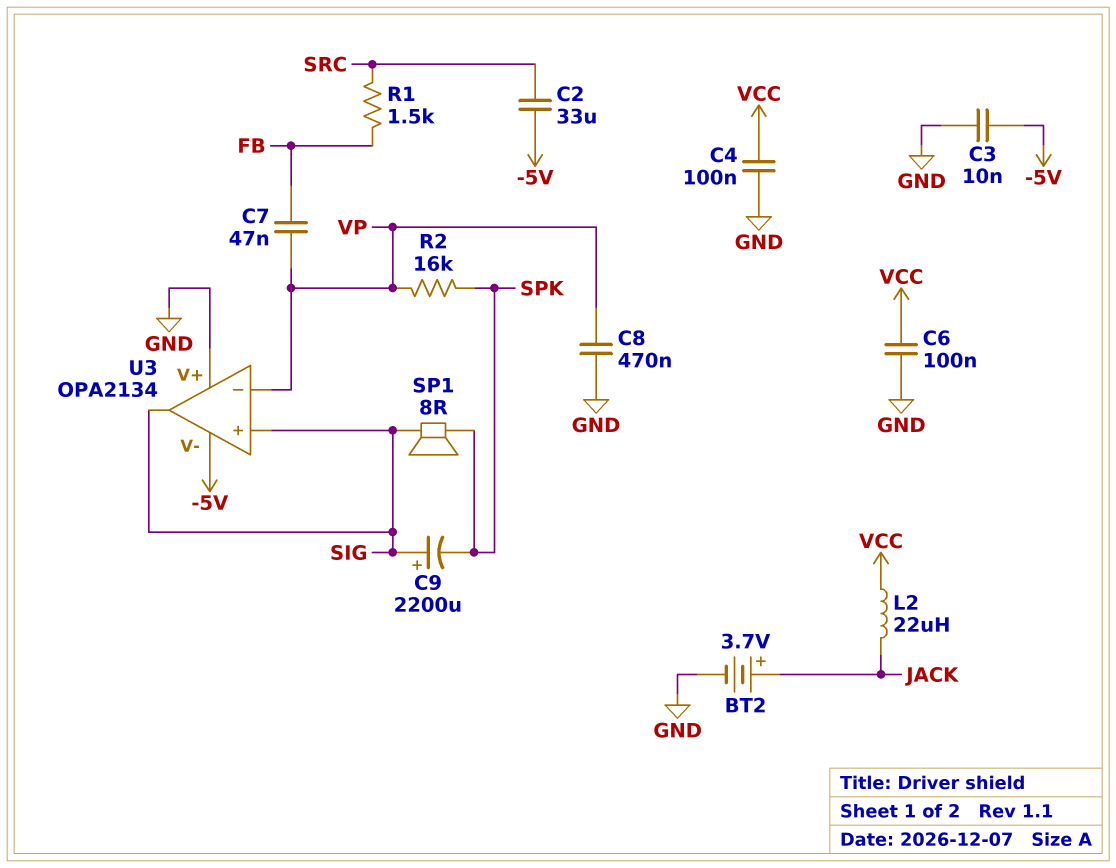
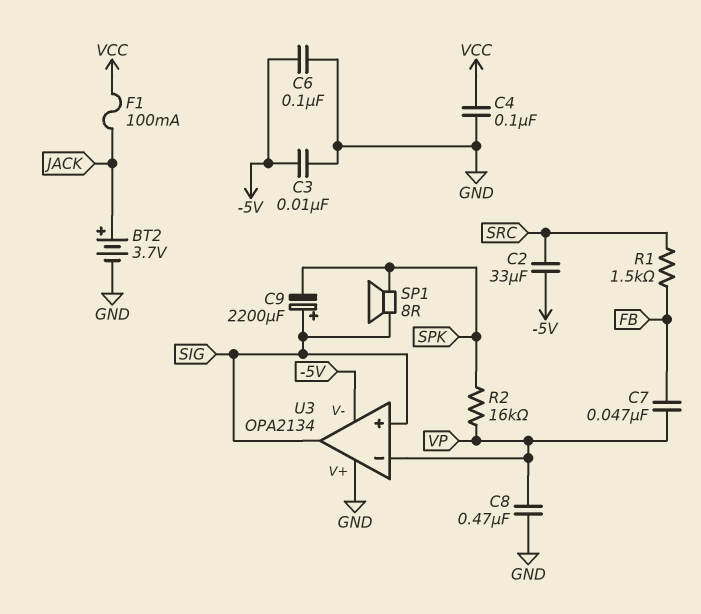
C6: 100nF (GND, VCC) -> 100nF (-5V, GND)
F1: none -> 100mA (JACK, VCC)
L2: 22uH (JACK, VCC) -> none

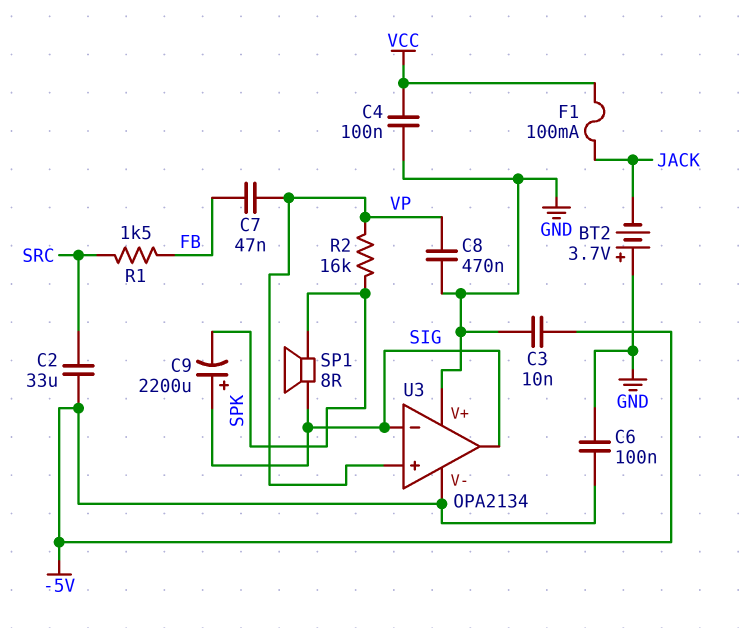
BT2: 3.7V (plus JACK, minus GND) -> 3.7V (plus GND, minus JACK)
U3 pin in+: SIG -> VP
U3 pin in-: VP -> SIG

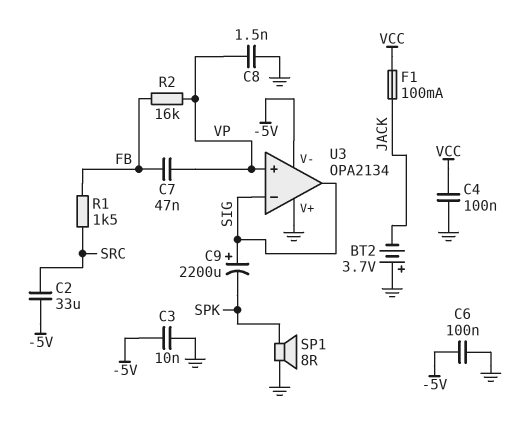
C8: 470nF (GND, VP) -> 1.5nF (GND, VP)
R2: 16k (SPK, VP) -> 16k (FB, VP)
SP1: speaker 8R (SIG, SPK) -> speaker 8R (GND, SPK)

